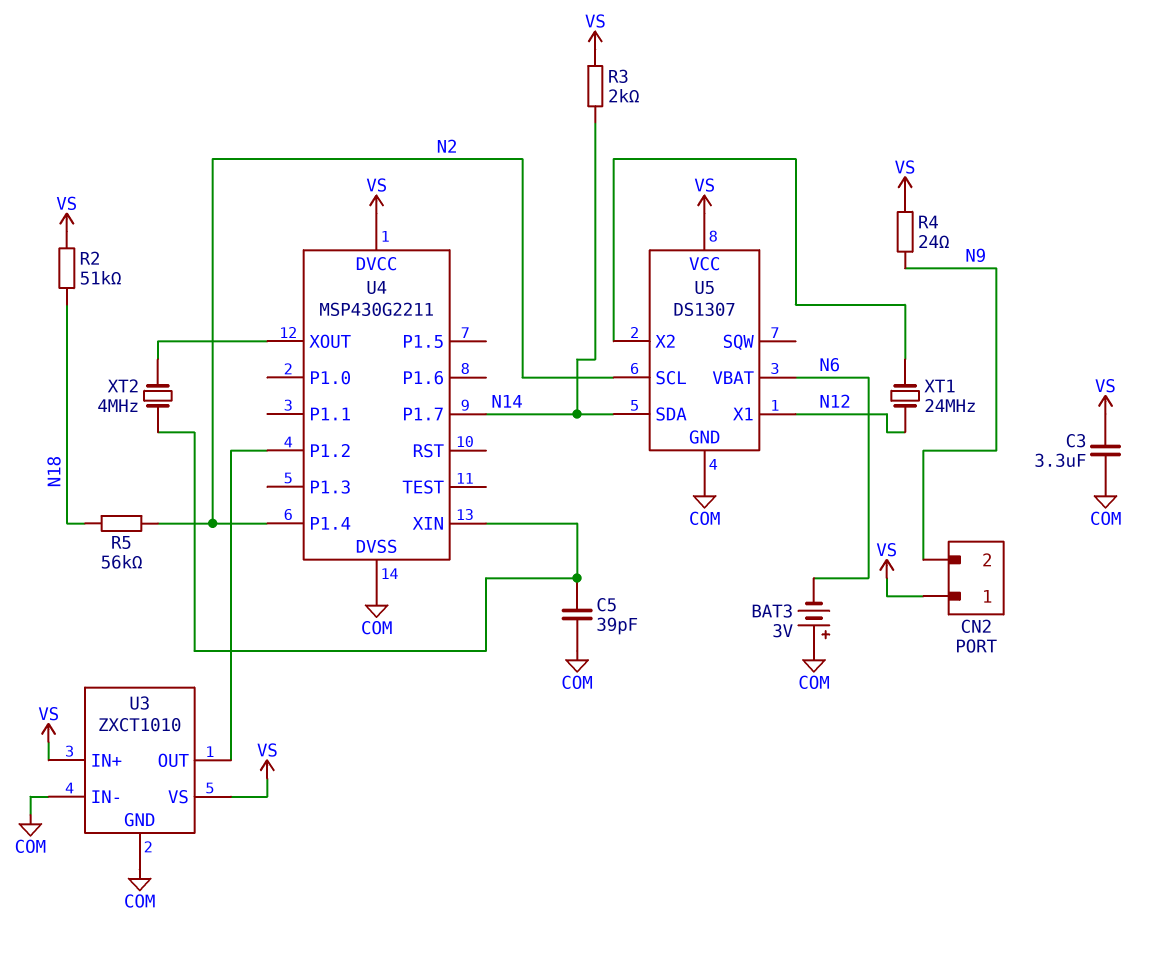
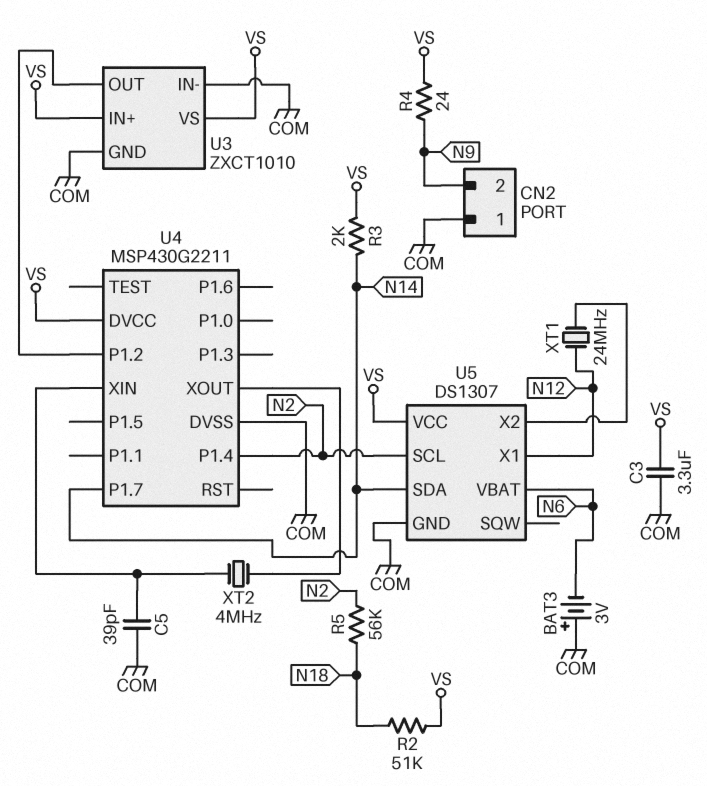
CN2 pin 1: VS -> COM

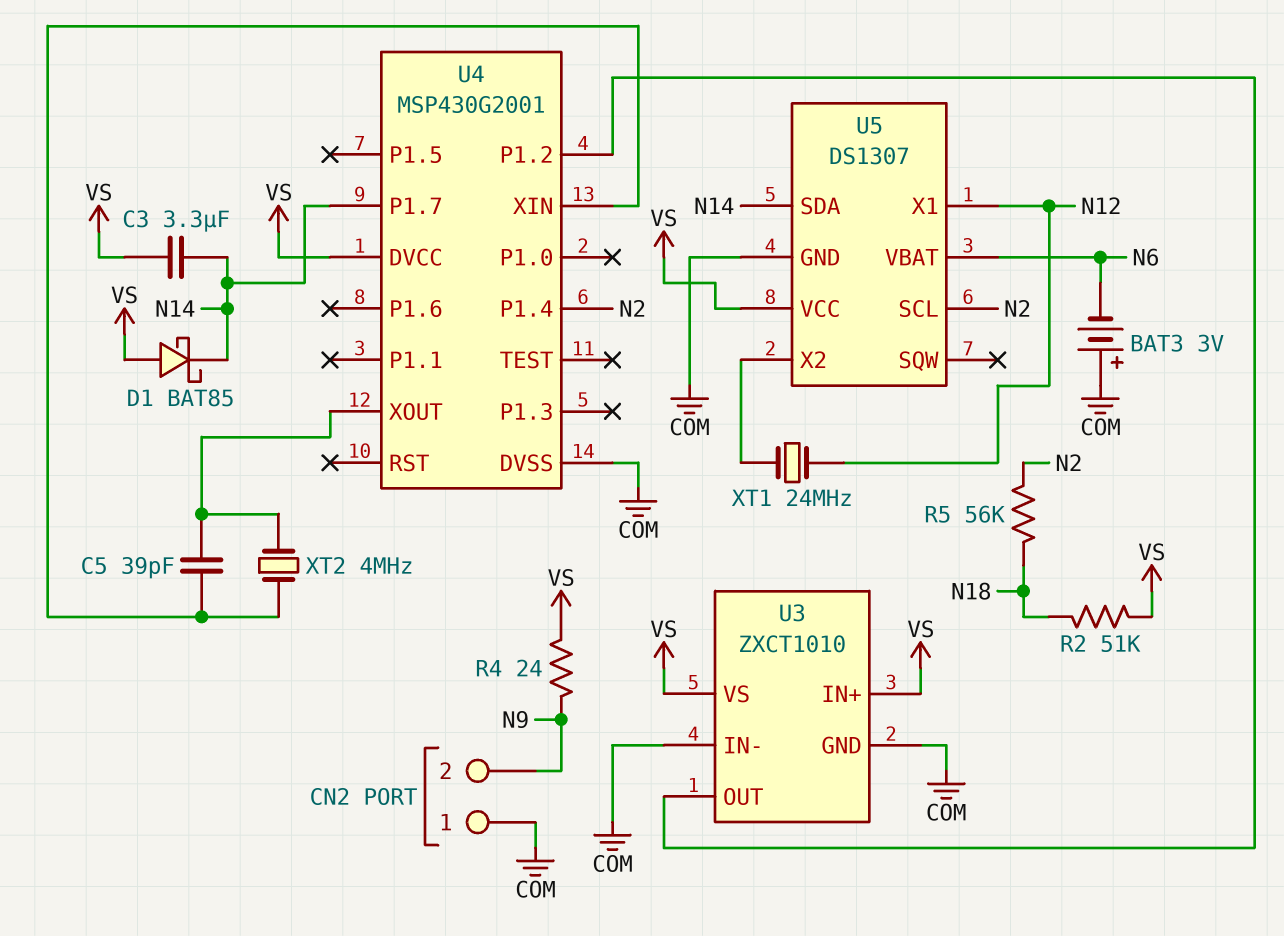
C3: 3.3uF (COM, VS) -> 3.3uF (N14, VS)
C5: 39pF (COM, U4/XIN) -> 39pF (U4/XIN, U4/XOUT)
D1: none -> schottky BAT85 (A VS, K N14)
R3: 2k (N14, VS) -> none
U4: MSP430G2211 -> MSP430G2001

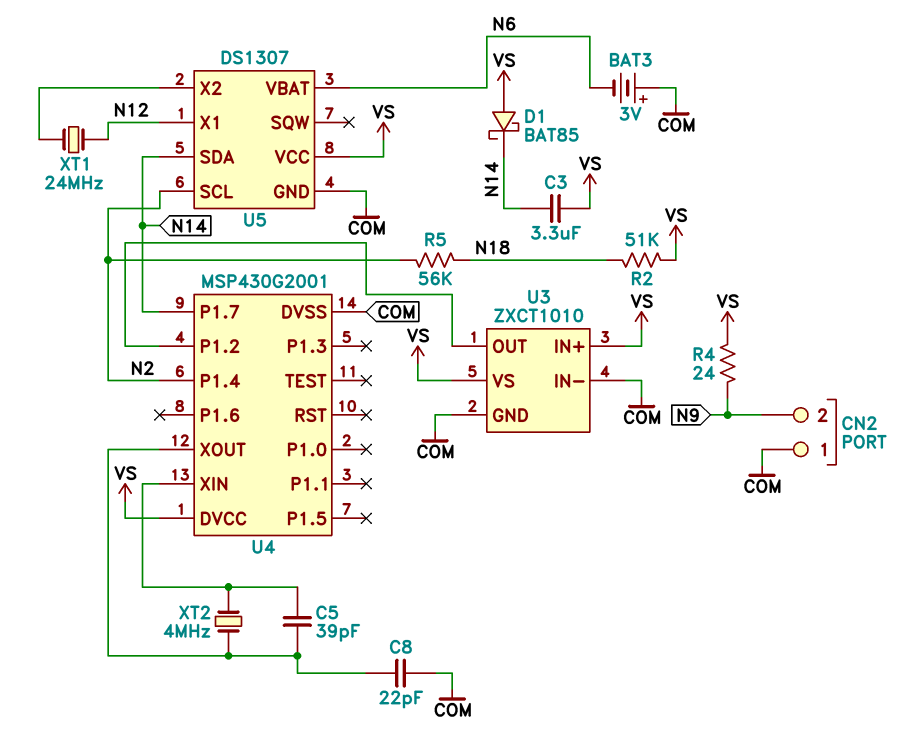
C8: none -> 22pF (COM, U4/XOUT)

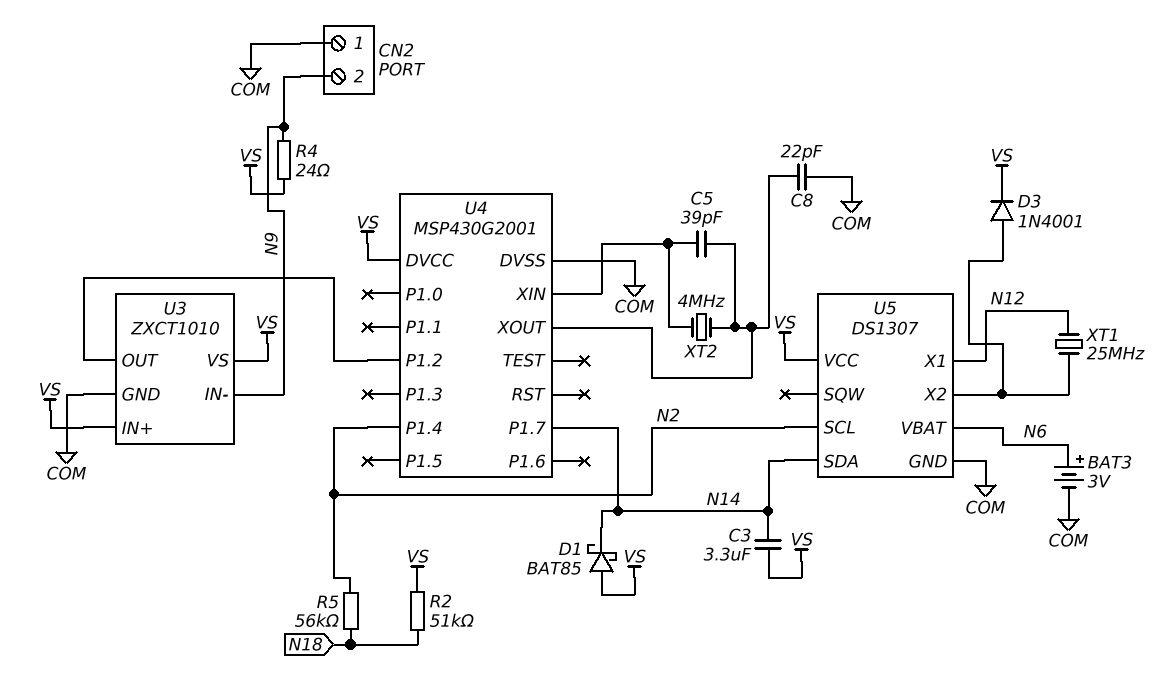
BAT3: 3V (plus COM, minus N6) -> 3V (plus N6, minus COM)
D3: none -> diode 1N4001 (A U5/X2, K VS)
U3 pin IN-: COM -> N9
XT1: 24MHz (N12, U5/X2) -> 25MHz (N12, U5/X2)

